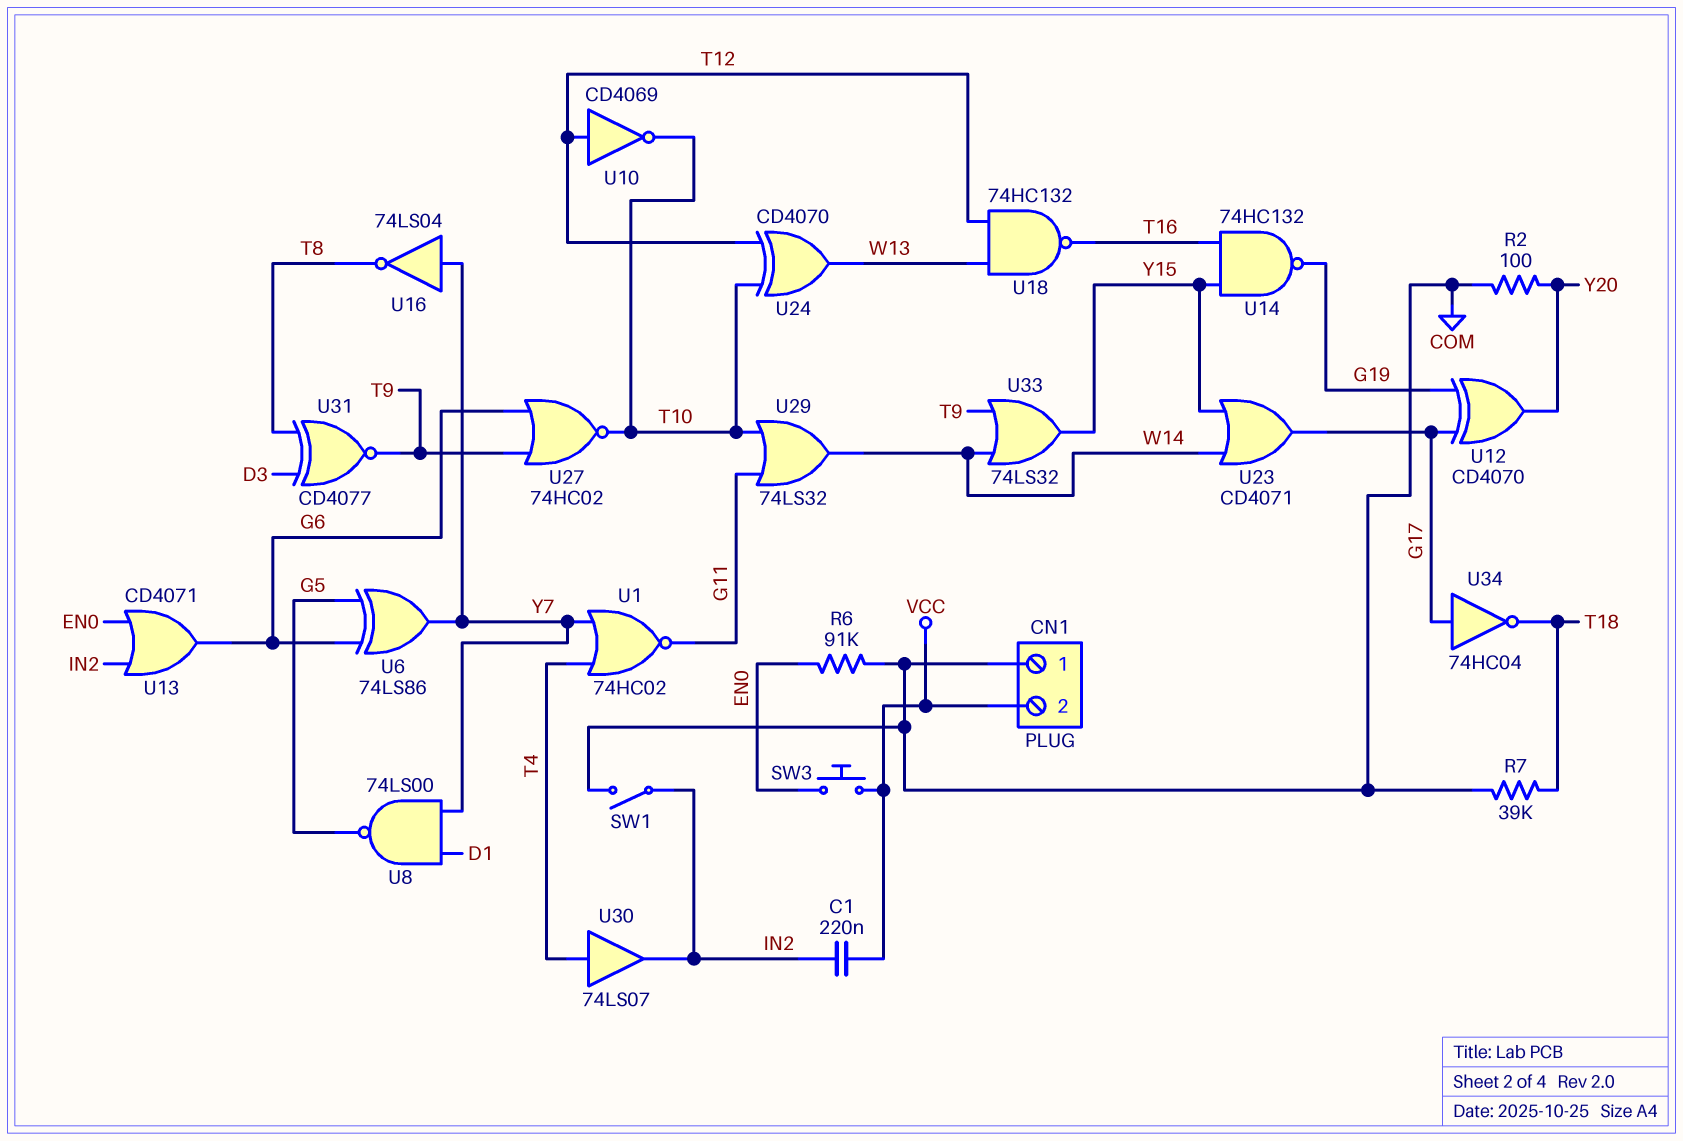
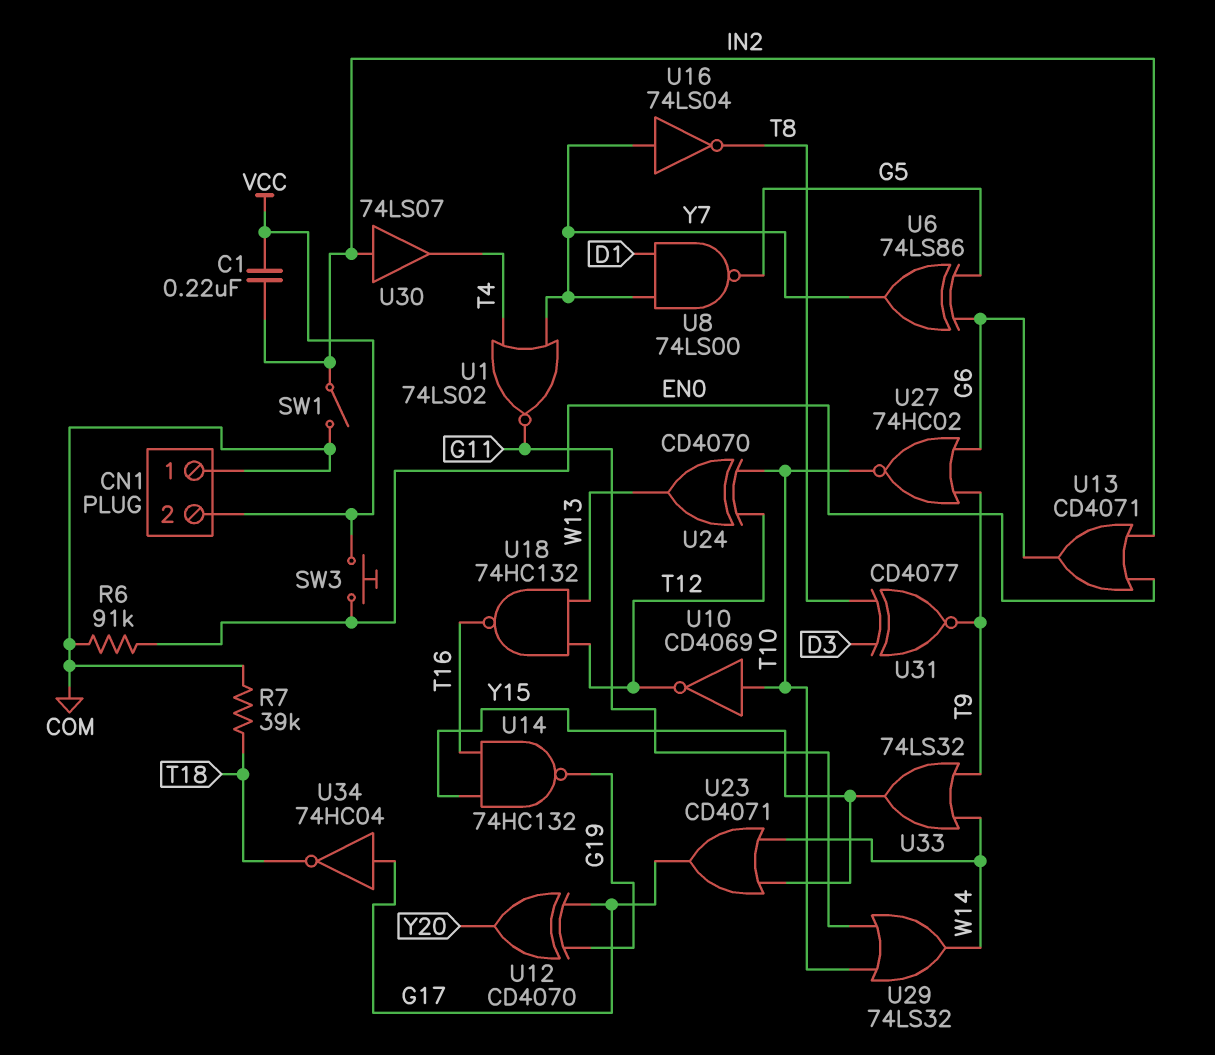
R2: 100 (COM, Y20) -> none
U1: NOR 74HC02 (in T4, in Y7, out G11) -> NOR 74LS02 (in T4, in Y7, out G11)
U10: NOT CD4069 (in T12, out T10) -> NOT CD4069 (in T10, out T12)
U30: buffer 74LS07 (in T4, out IN2) -> buffer 74LS07 (in IN2, out T4)

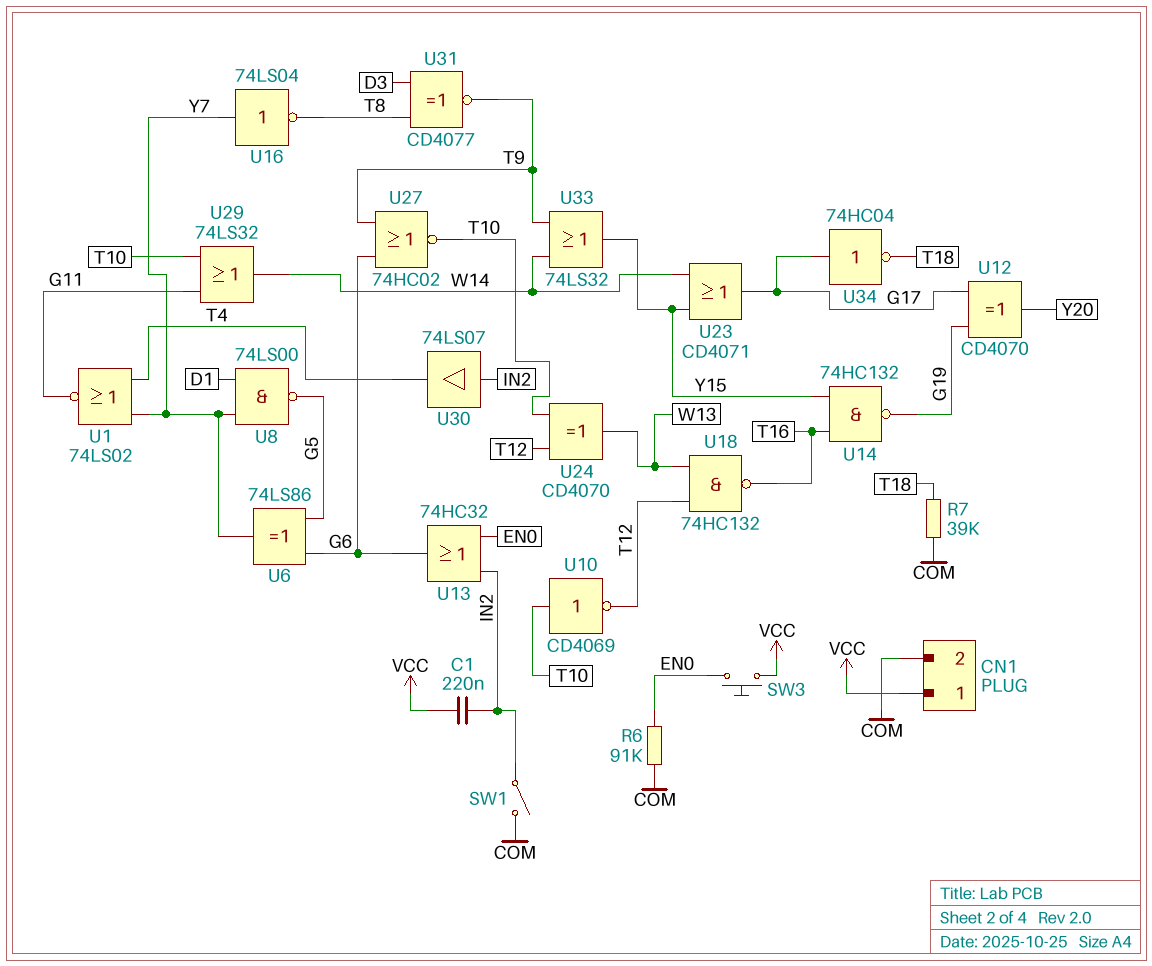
CN1 pin 1: COM -> VCC
CN1 pin 2: VCC -> COM
U13: OR CD4071 (in EN0, in IN2, out G6) -> OR 74HC32 (in EN0, in IN2, out G6)

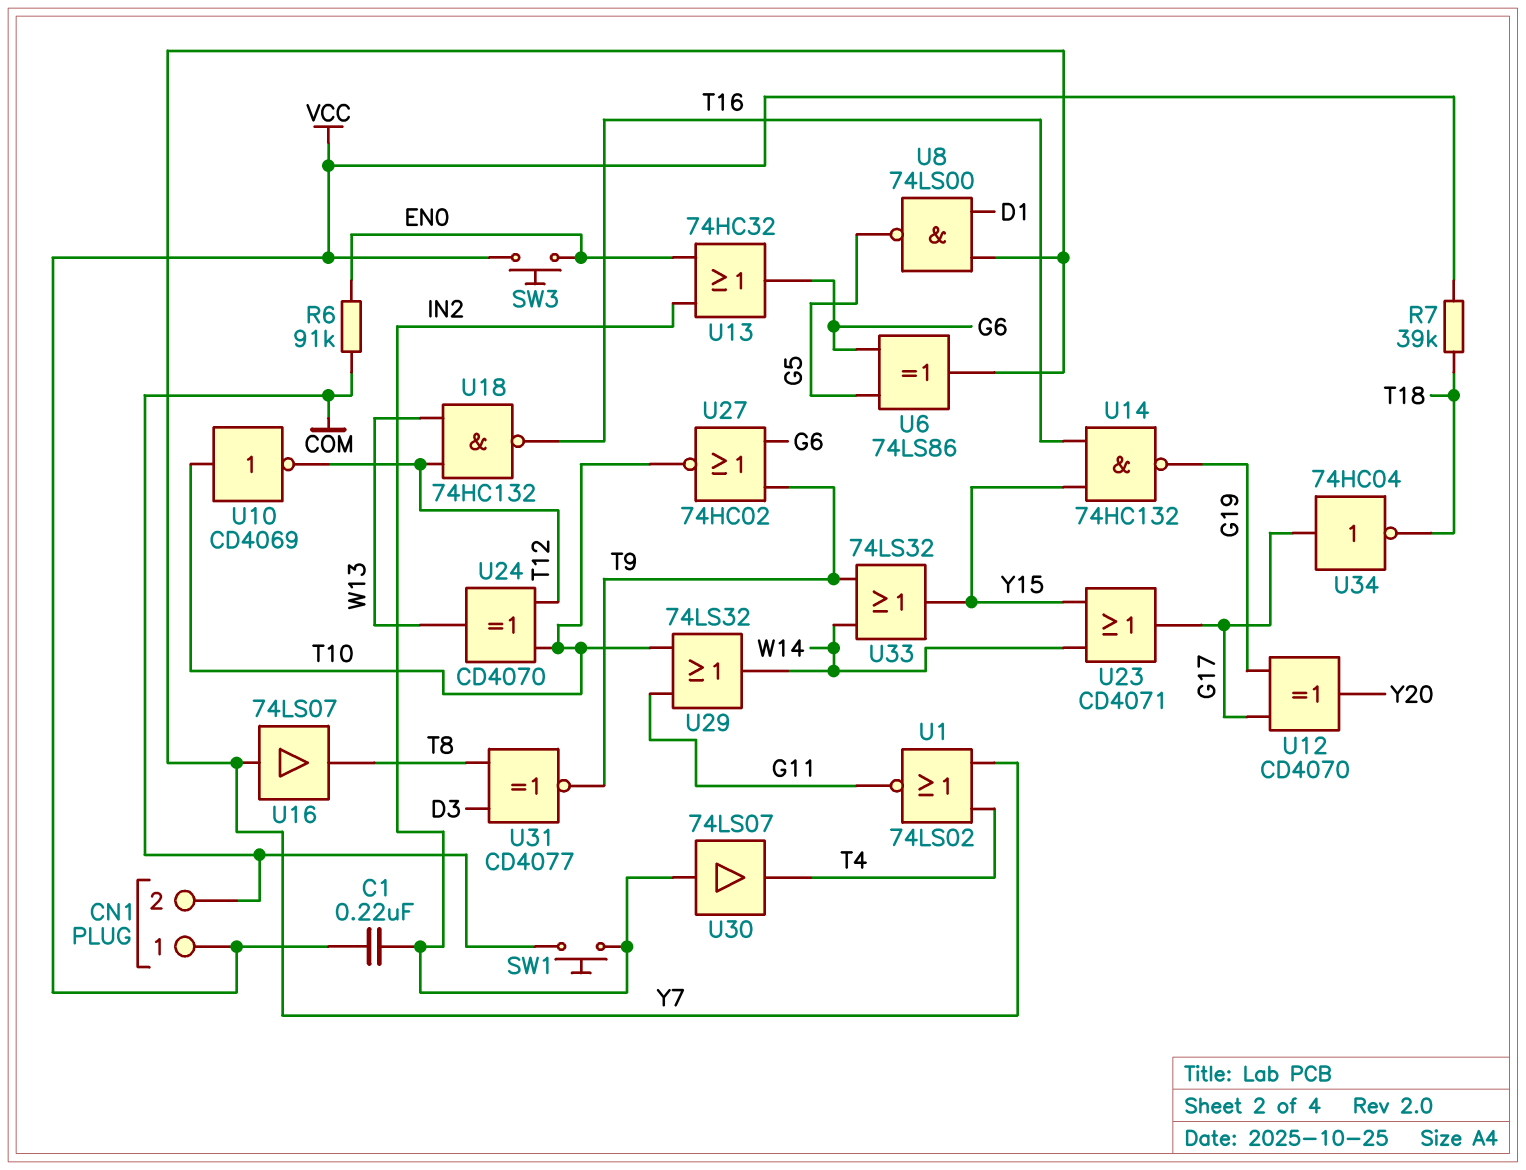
R7: 39k (COM, T18) -> 39k (T18, VCC)
SW1: switch (COM, IN2) -> button (COM, IN2)
U16: NOT 74LS04 (in Y7, out T8) -> buffer 74LS07 (in Y7, out T8)

